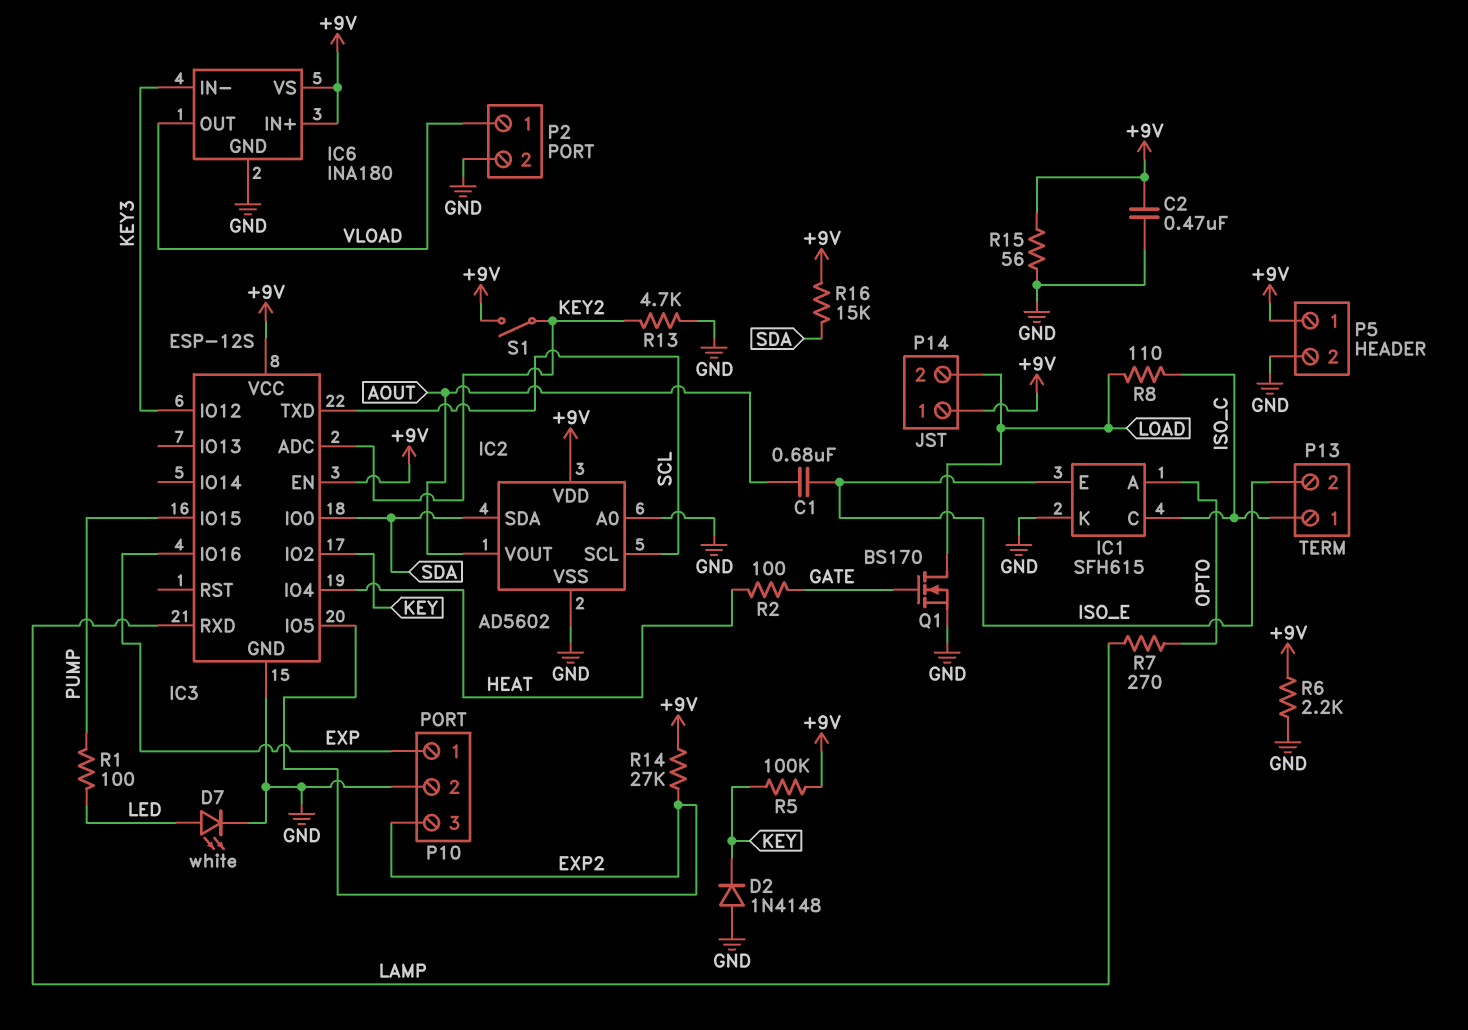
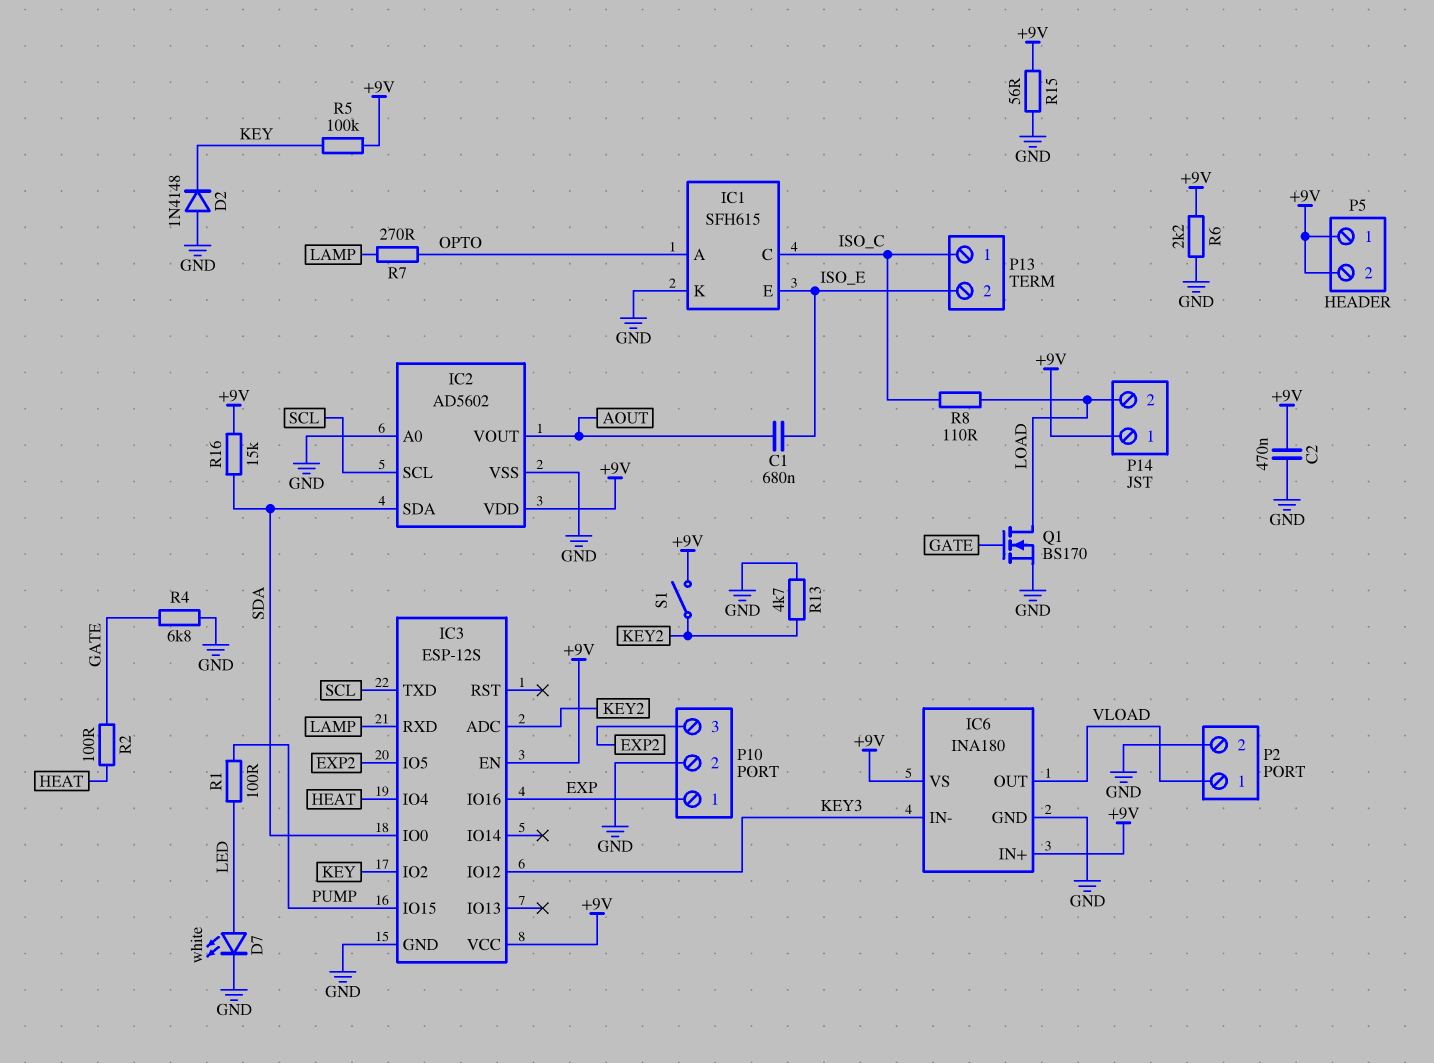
P5 pin 2: GND -> +9V
R4: none -> 6.8k (GATE, GND)
R14: 27k (+9V, EXP2) -> none

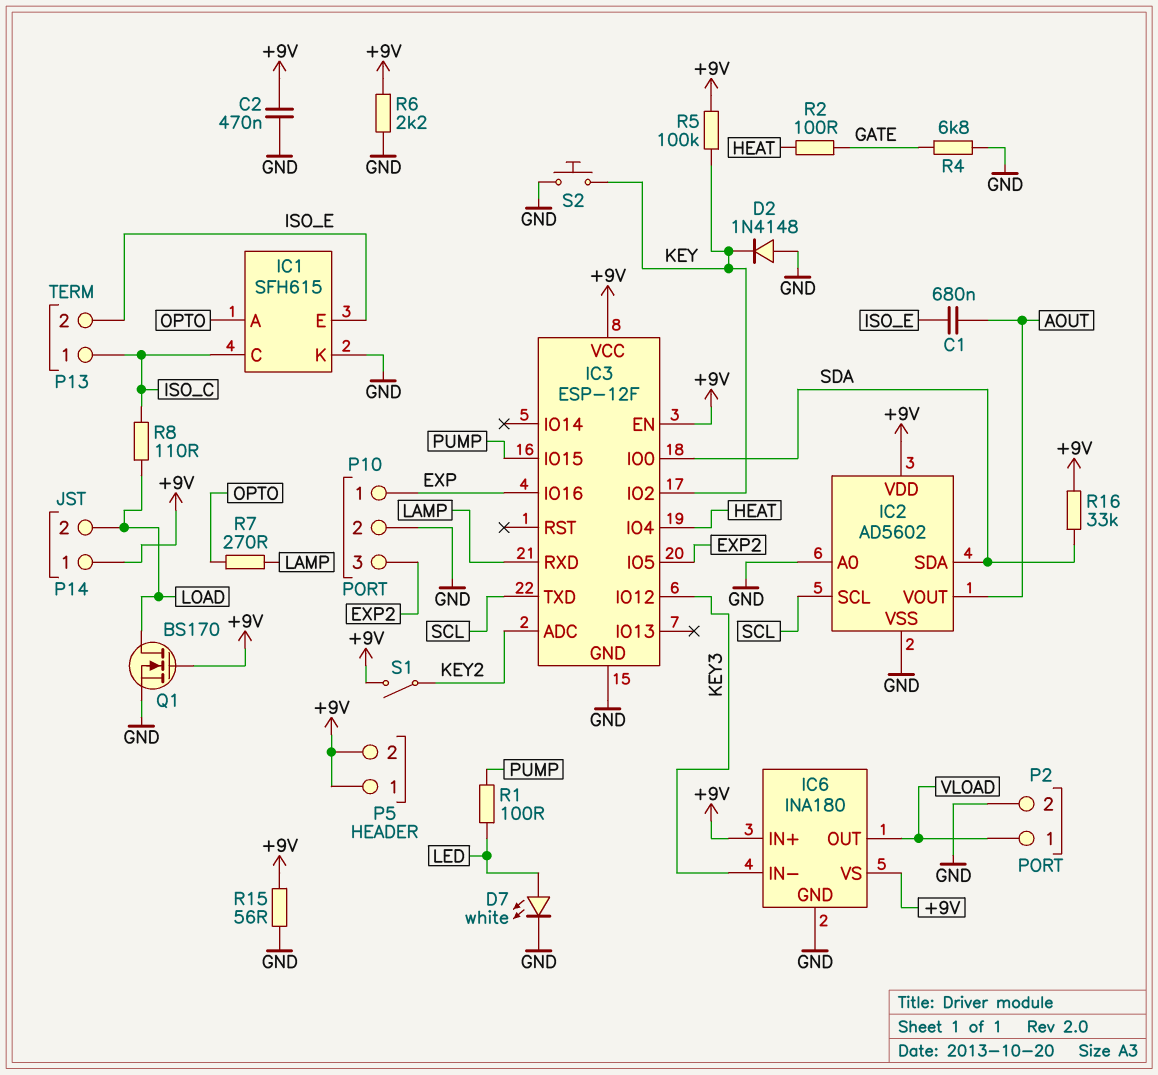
IC3: ESP-12S -> ESP-12F
Q1: NMOS BS170 (G GATE, D LOAD, S GND) -> NMOS BS170 (G +9V, D LOAD, S GND)
R13: 4.7k (GND, KEY2) -> none
R16: 15k (+9V, SDA) -> 33k (+9V, SDA)
S2: none -> button (GND, KEY)

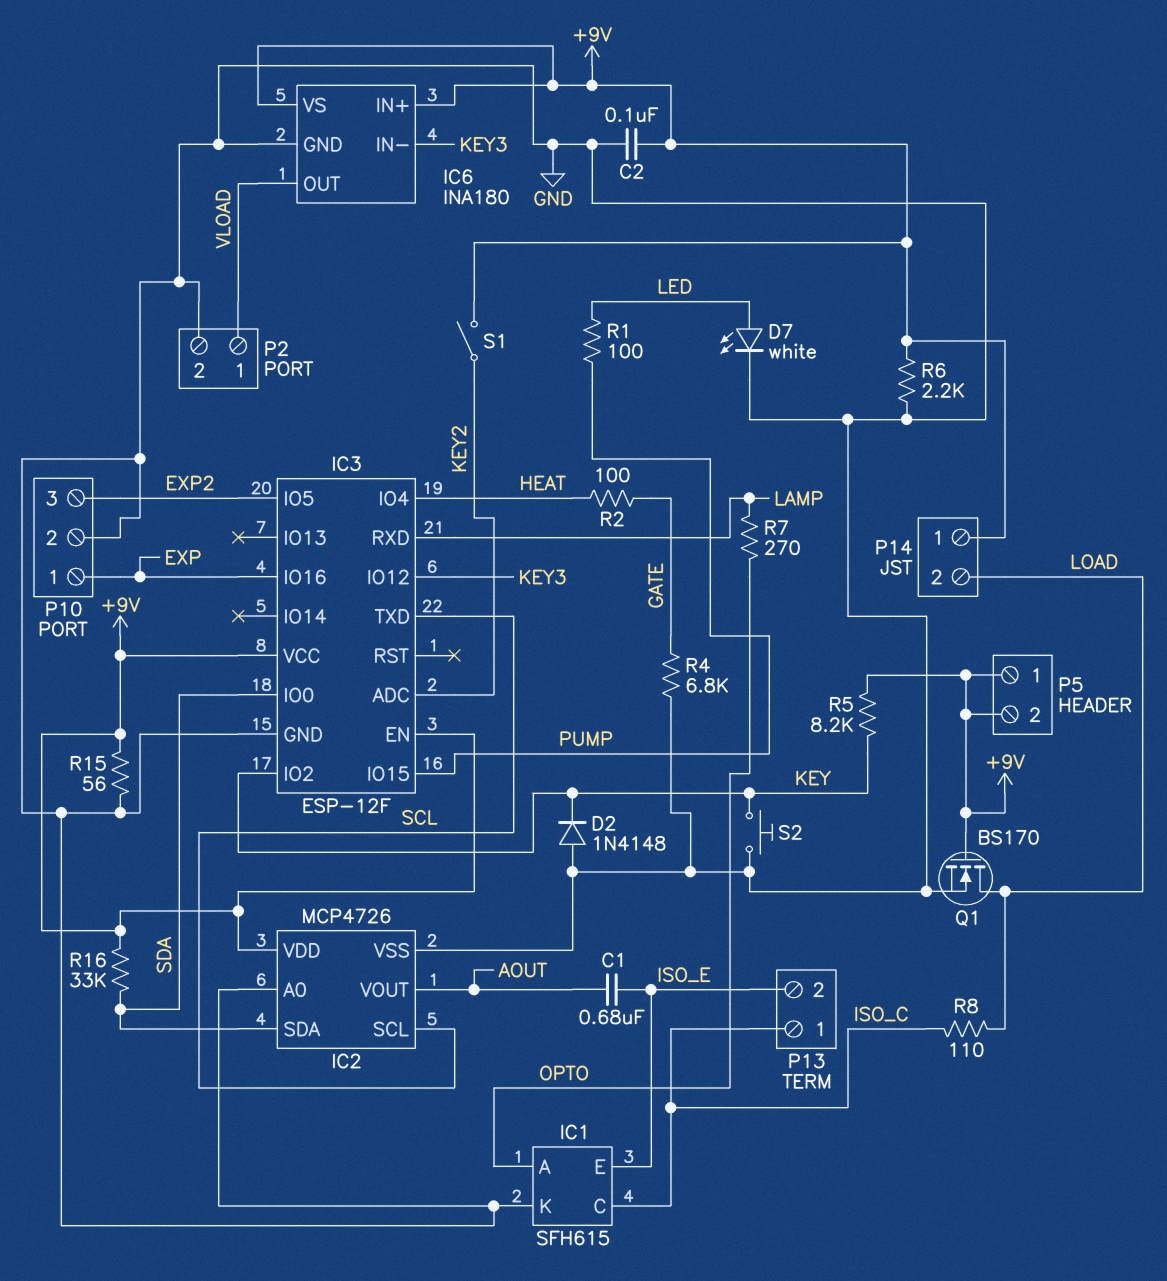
C2: 470nF (+9V, GND) -> 100nF (+9V, GND)
IC2: AD5602 -> MCP4726
R5: 100k (+9V, KEY) -> 8.2k (+9V, KEY)

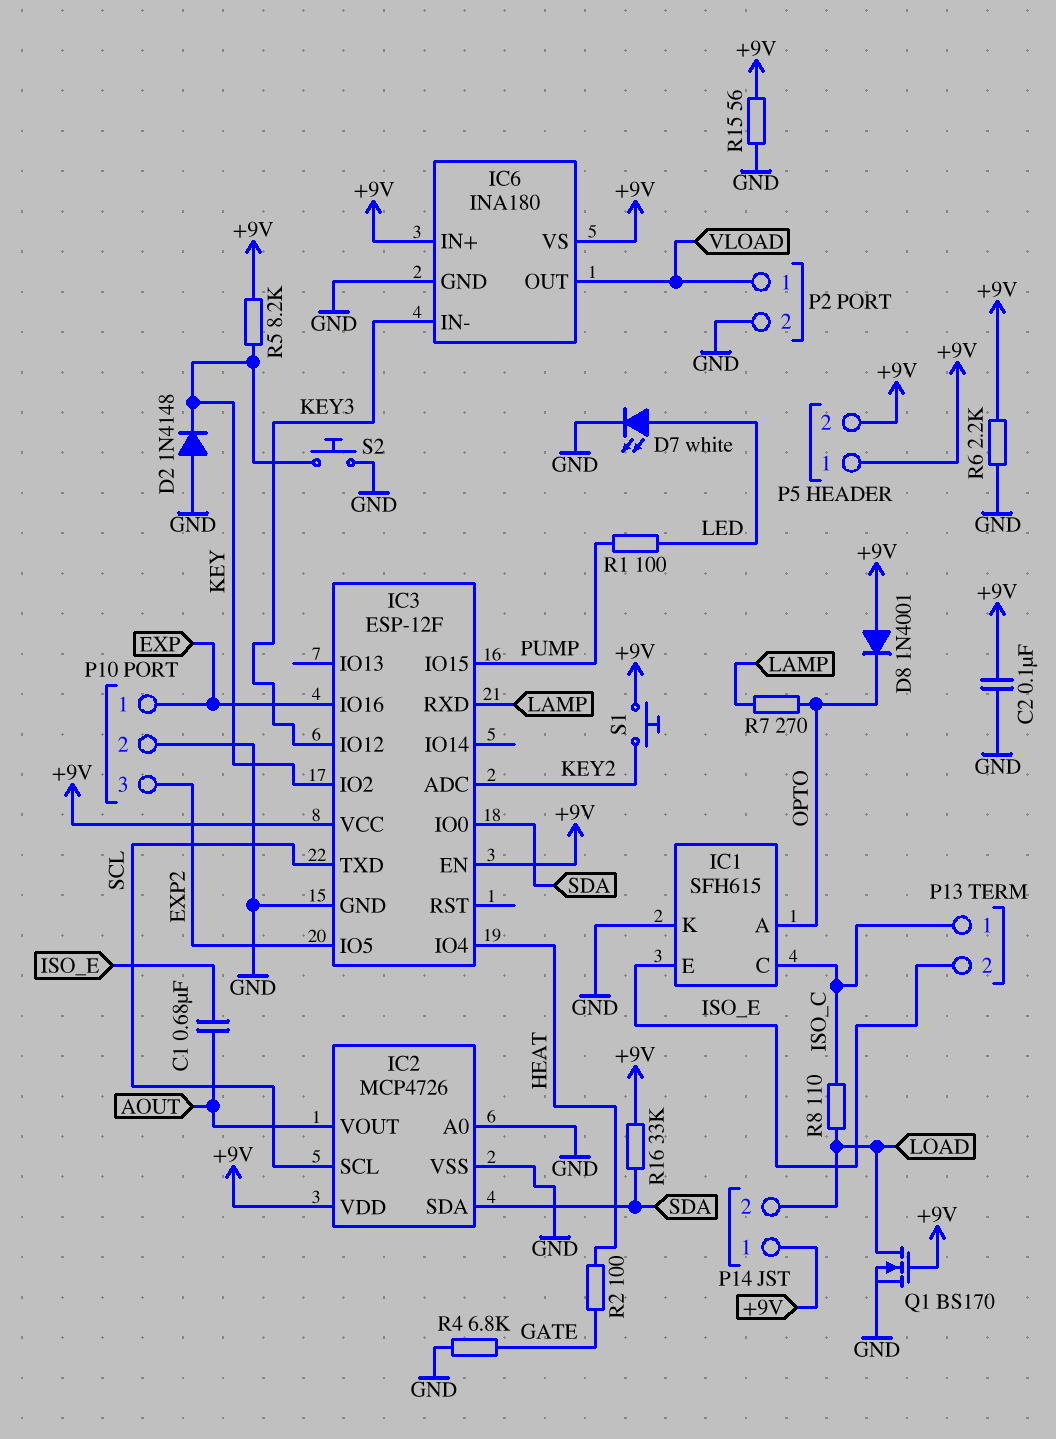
D8: none -> diode 1N4001 (A +9V, K OPTO)
S1: switch (+9V, KEY2) -> button (+9V, KEY2)

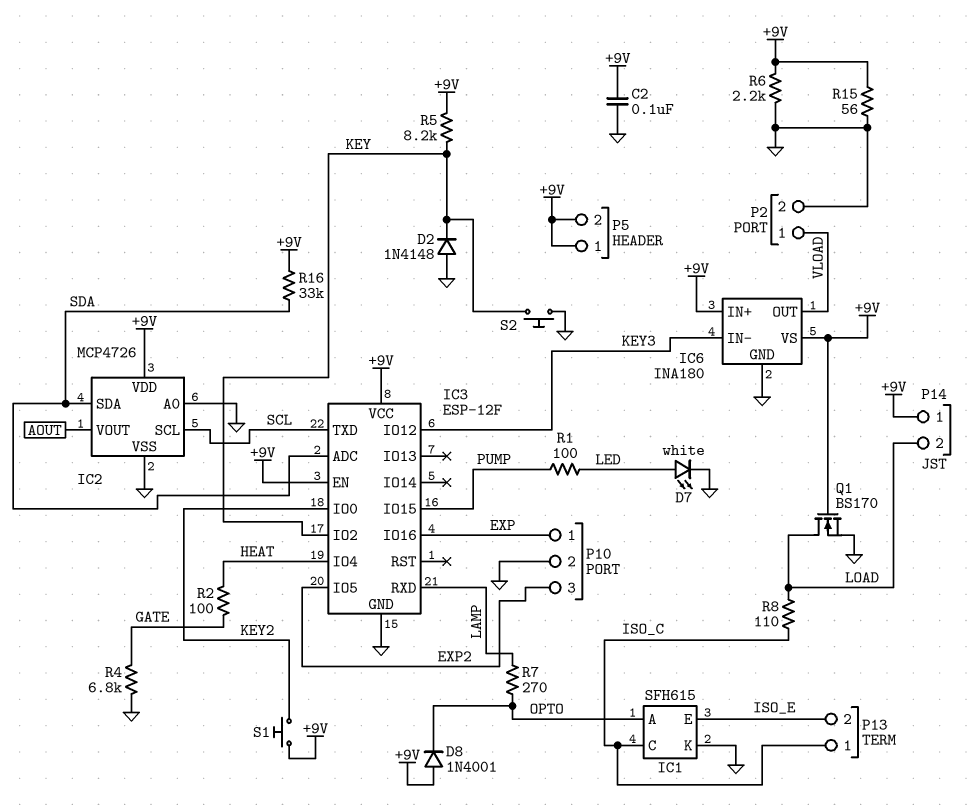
C1: 680nF (AOUT, ISO_E) -> none
IC3 pin ADC: KEY2 -> SDA
IC3 pin IO0: SDA -> KEY2

